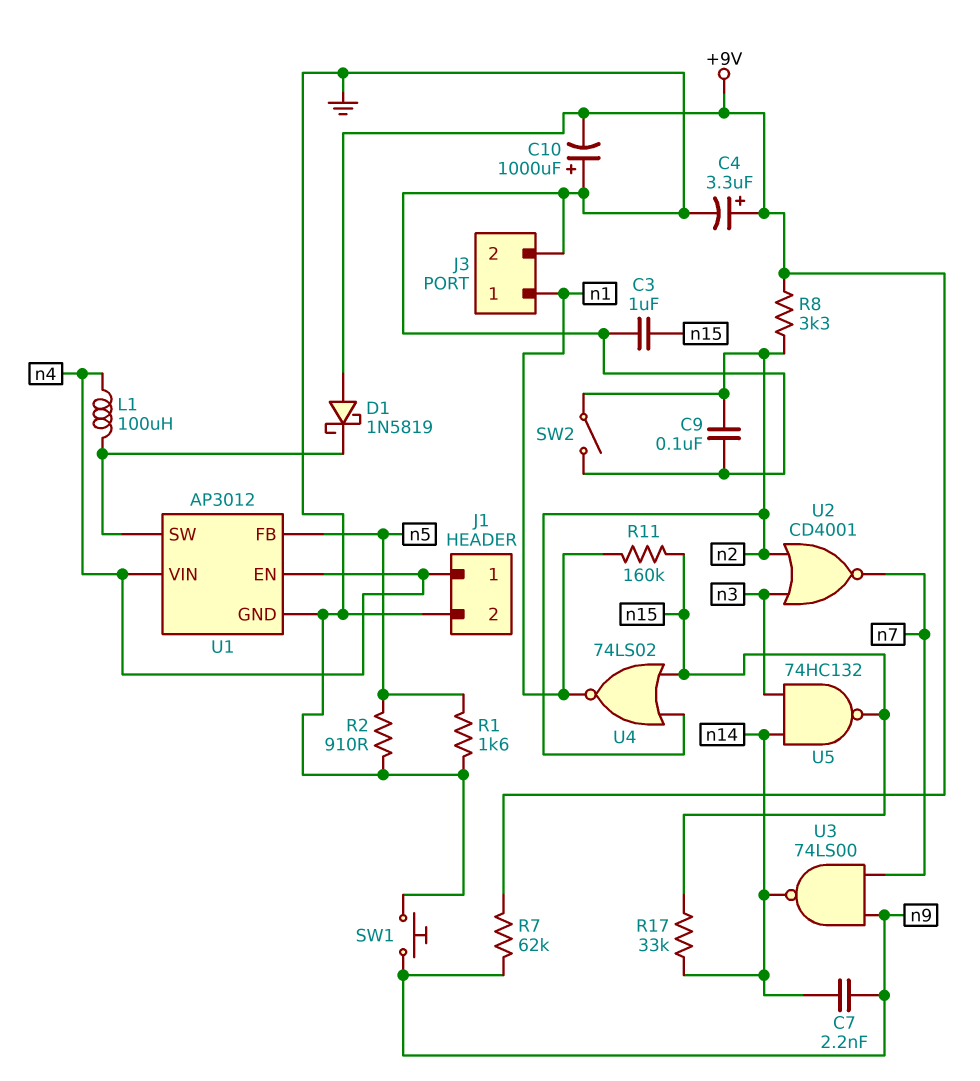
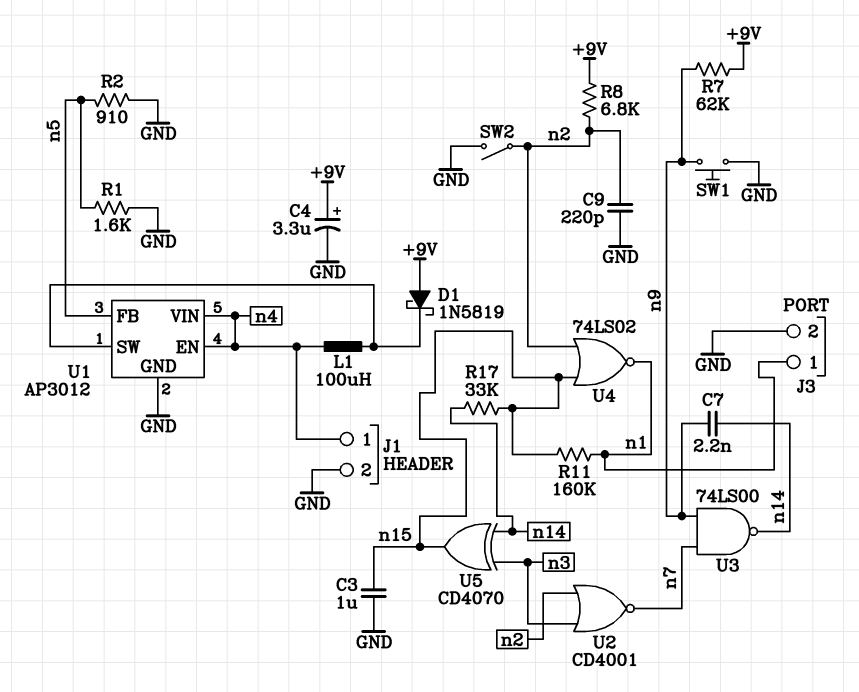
C9: 100nF (GND, n2) -> 220pF (GND, n2)
C10: 1000uF (plus GND, minus +9V) -> none
R8: 3.3k (+9V, n2) -> 6.8k (+9V, n2)
U5: NAND 74HC132 (in n3, in n14, out n15) -> XOR CD4070 (in n3, in n14, out n15)

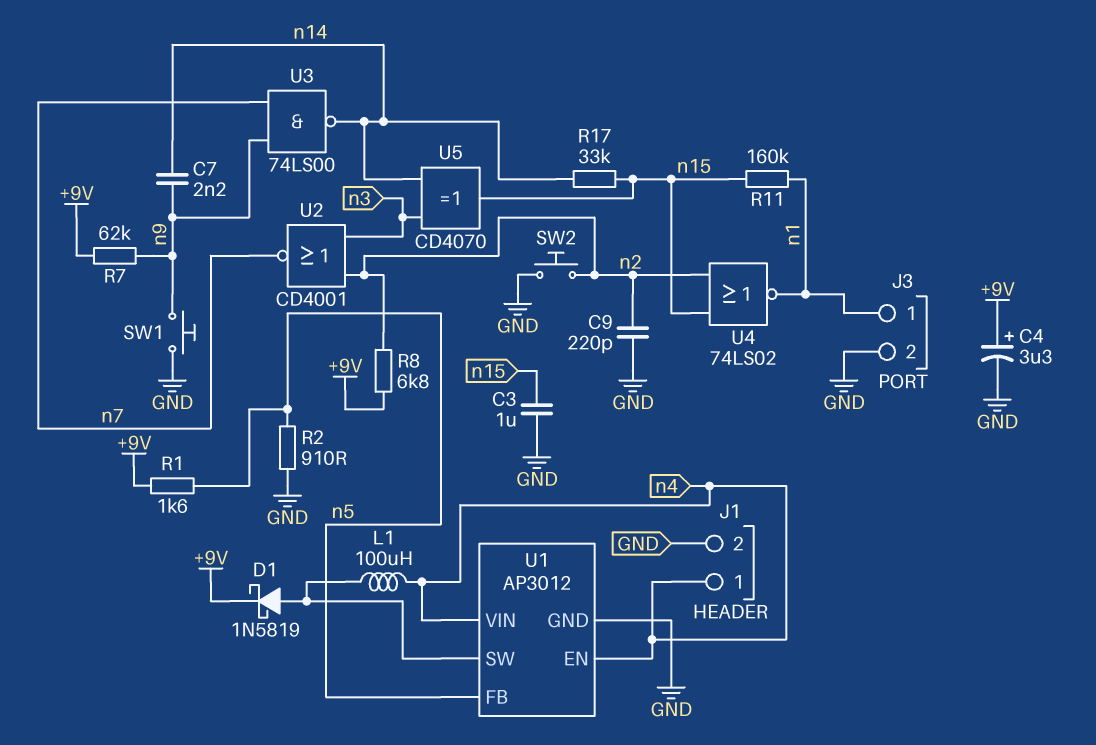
D1: schottky 1N5819 (A +9V, K U1/SW) -> schottky 1N5819 (A U1/SW, K +9V)
R1: 1.6k (GND, n5) -> 1.6k (+9V, n5)
SW2: switch (GND, n2) -> button (GND, n2)

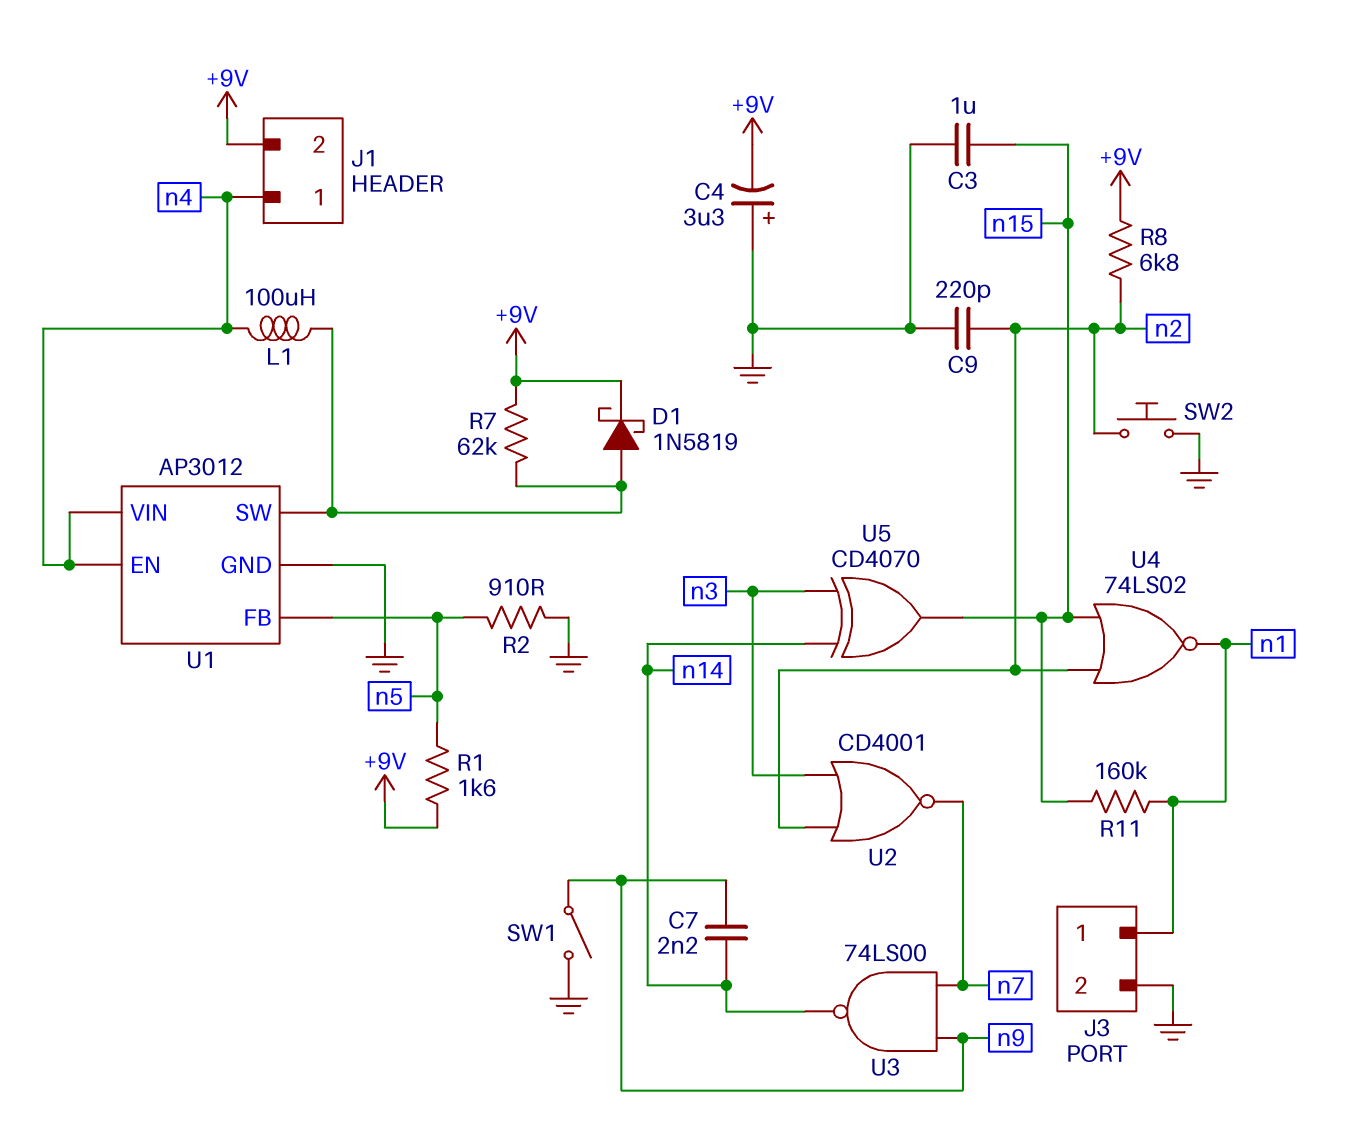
C4: 3.3uF (plus +9V, minus GND) -> 3.3uF (plus GND, minus +9V)
J1 pin 2: GND -> +9V
R7: 62k (+9V, n9) -> 62k (+9V, U1/SW)
R17: 33k (n14, n15) -> none
SW1: button (GND, n9) -> switch (GND, n9)

